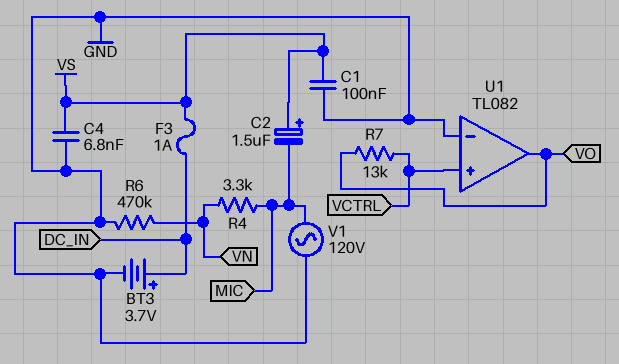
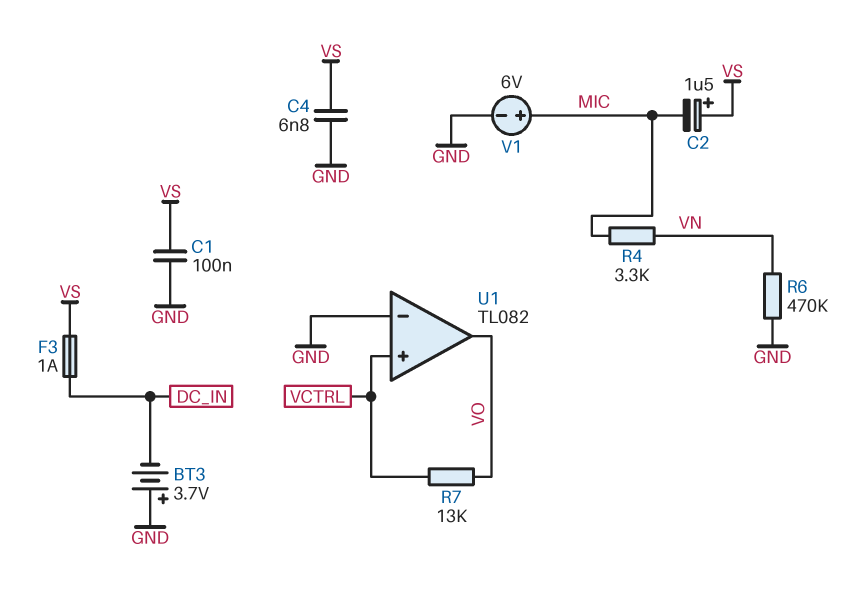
BT3: 3.7V (plus DC_IN, minus GND) -> 3.7V (plus GND, minus DC_IN)
V1: AC 120V (GND, MIC) -> 6V (plus MIC, minus GND)

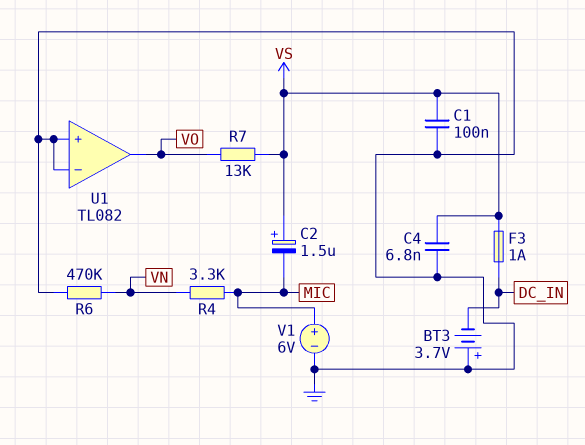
R7: 13k (VCTRL, VO) -> 13k (VO, VS)
U1 pin in+: VCTRL -> GND

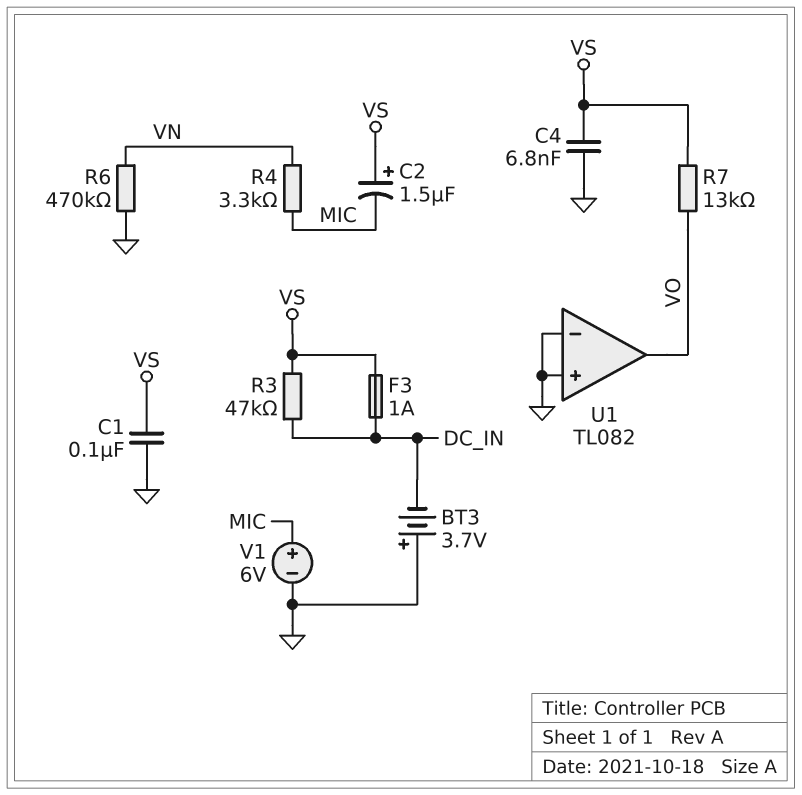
R3: none -> 47k (DC_IN, VS)

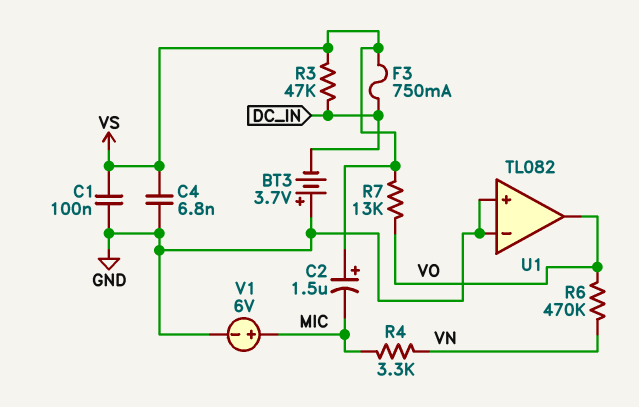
F3: 1A (DC_IN, VS) -> 750mA (DC_IN, VS)
R6: 470k (GND, VN) -> 470k (VN, VO)

